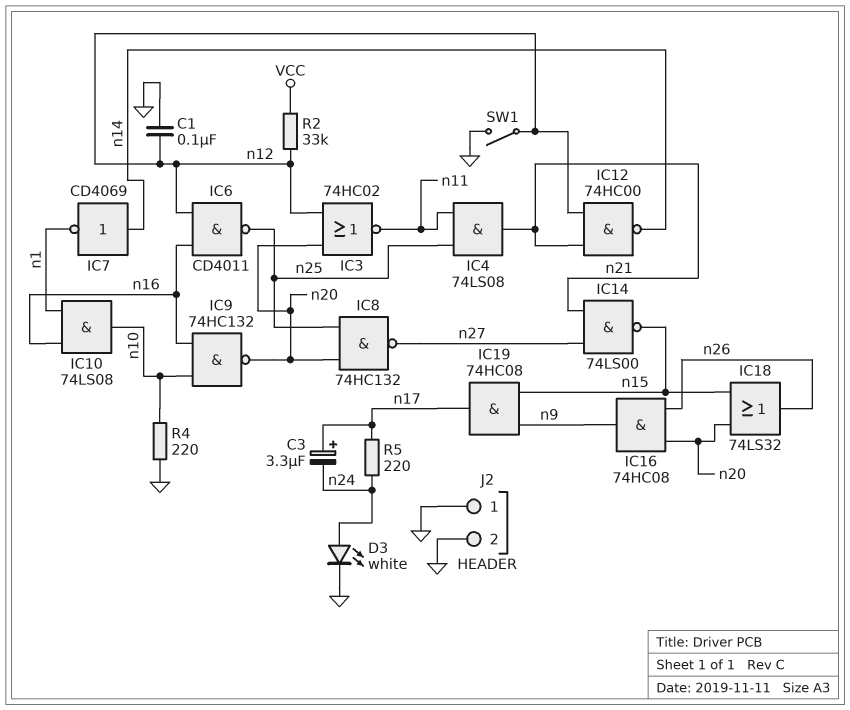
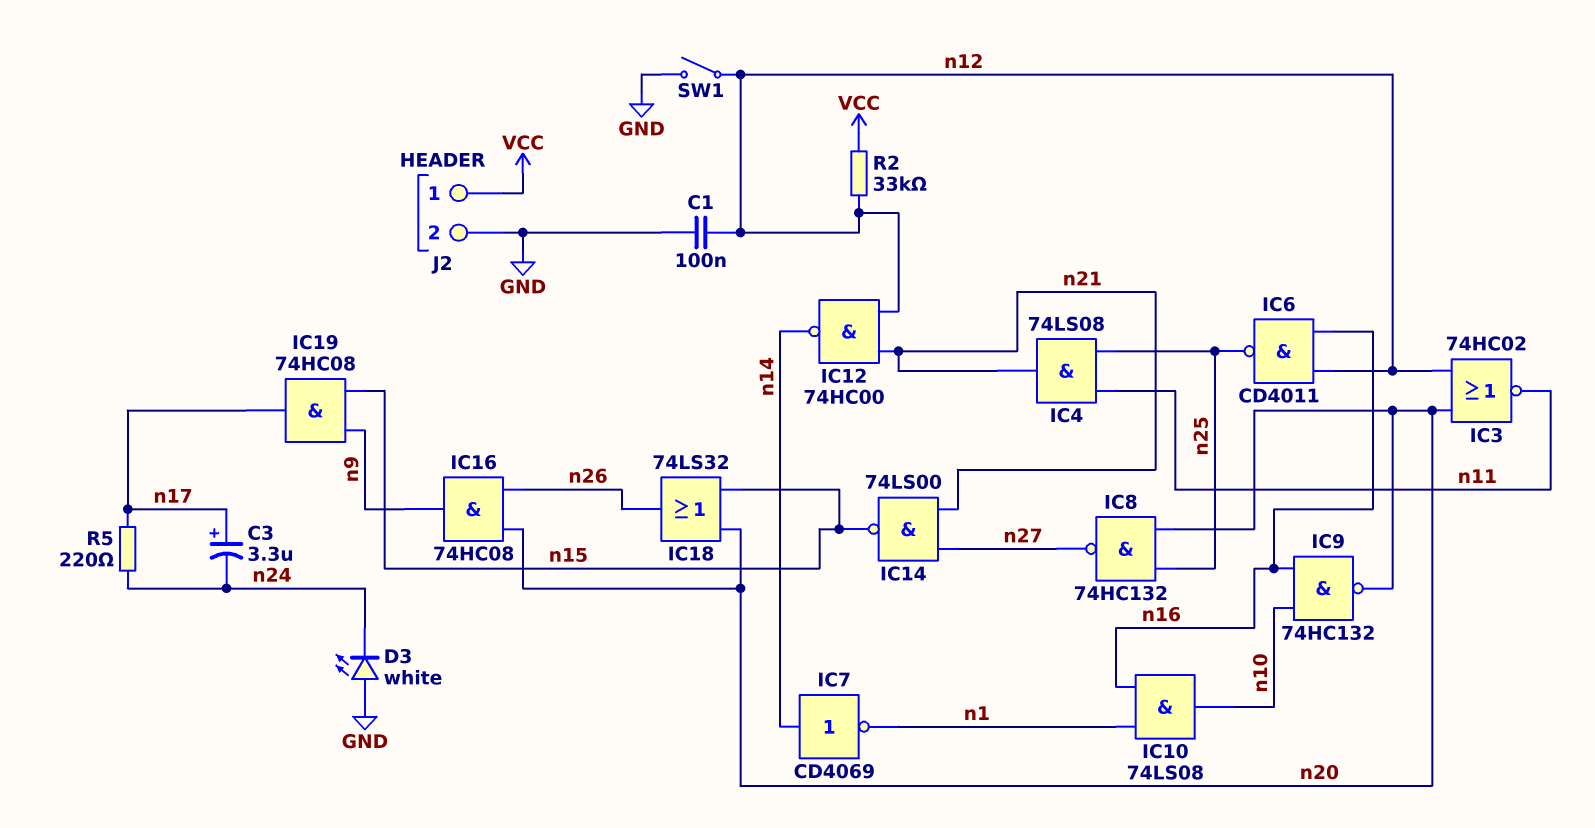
D3: LED white (A n24, K GND) -> LED white (A GND, K n24)
J2 pin 1: GND -> VCC
R4: 220 (GND, n10) -> none

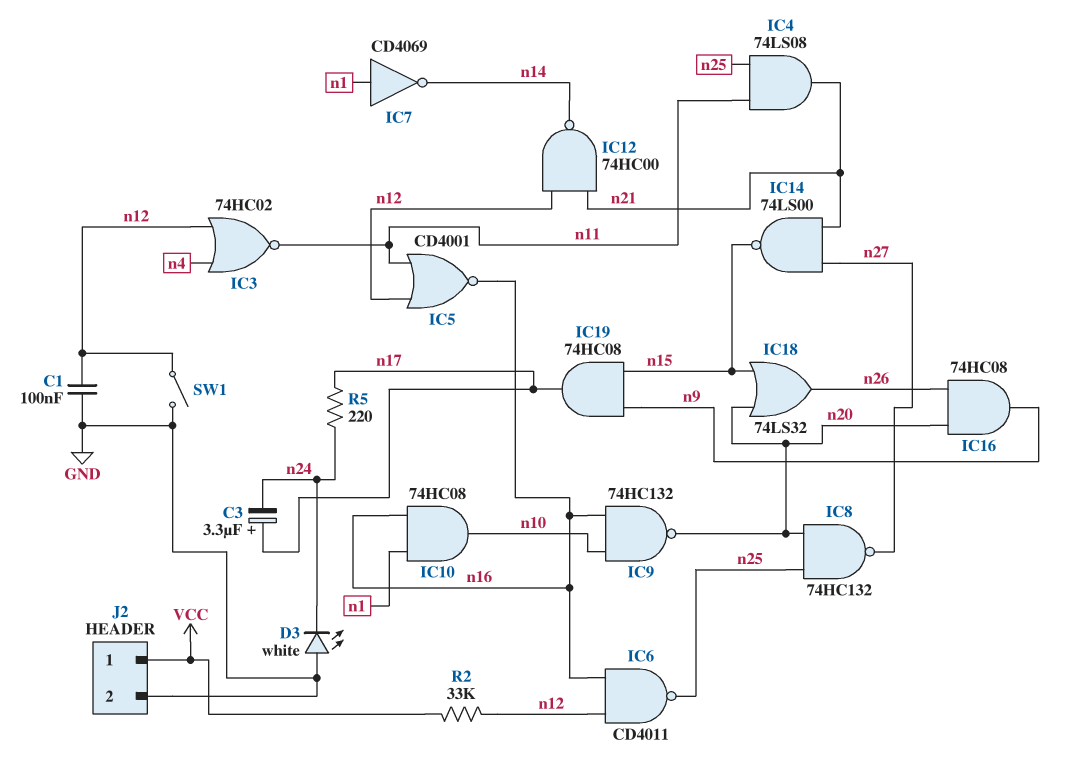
IC3: NOR 74HC02 (in n12, in n20, out n11) -> NOR 74HC02 (in n4, in n12, out n11)
IC5: none -> NOR CD4001 (in n11, in n12, out n16)
IC7: NOT CD4069 (in n14, out n1) -> NOT CD4069 (in n1, out n14)
IC10: AND 74LS08 (in n1, in n16, out n10) -> AND 74HC08 (in n1, in n16, out n10)

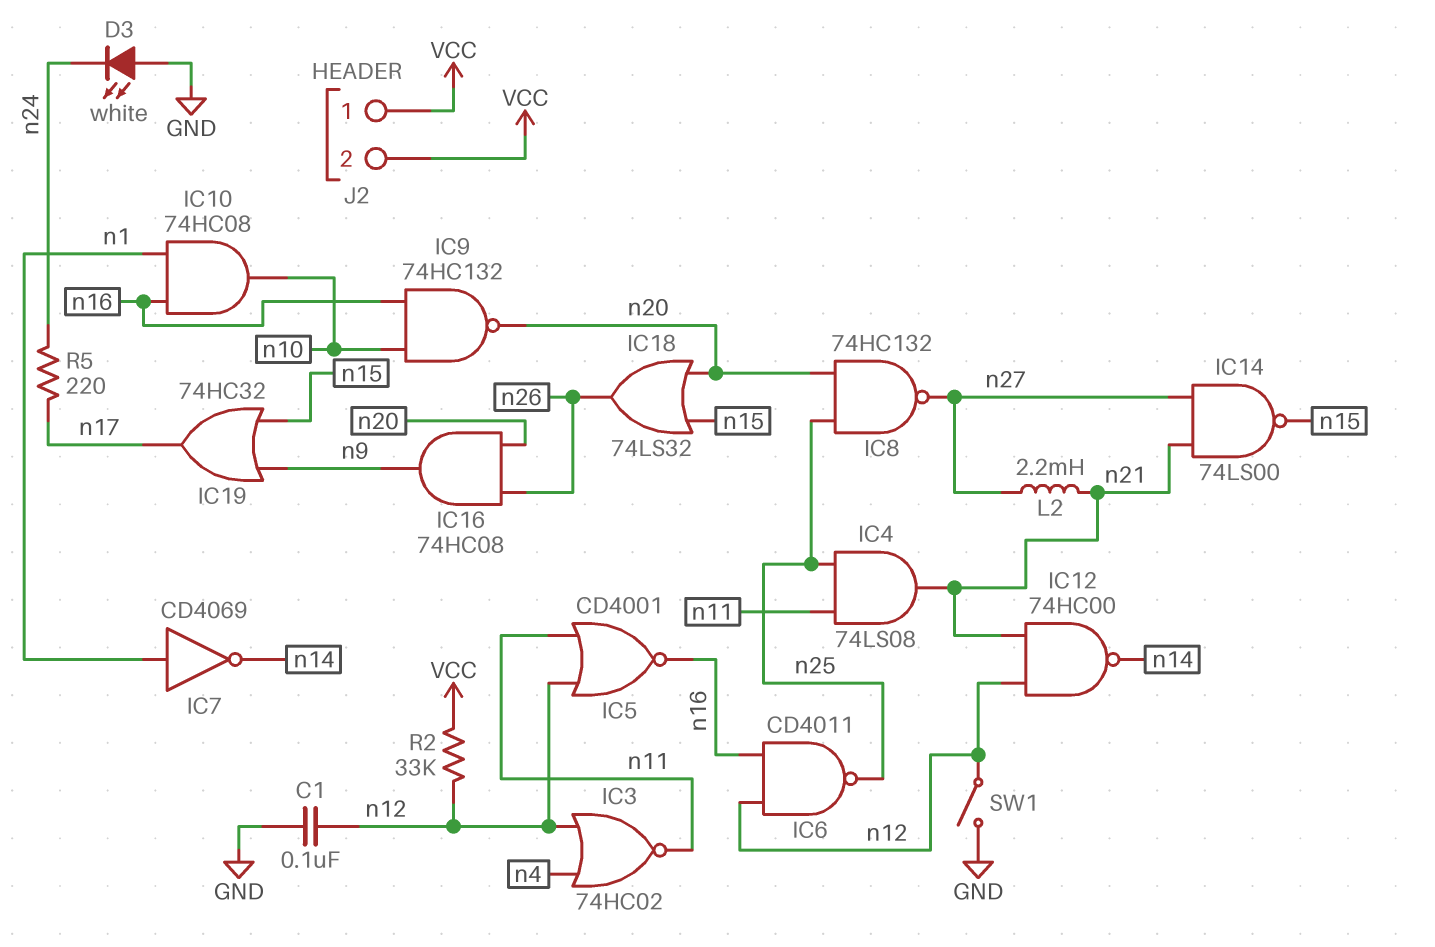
C3: 3.3uF (plus n17, minus n24) -> none
IC19: AND 74HC08 (in n9, in n15, out n17) -> OR 74HC32 (in n9, in n15, out n17)
J2 pin 2: GND -> VCC
L2: none -> 2.2mH (n21, n27)

